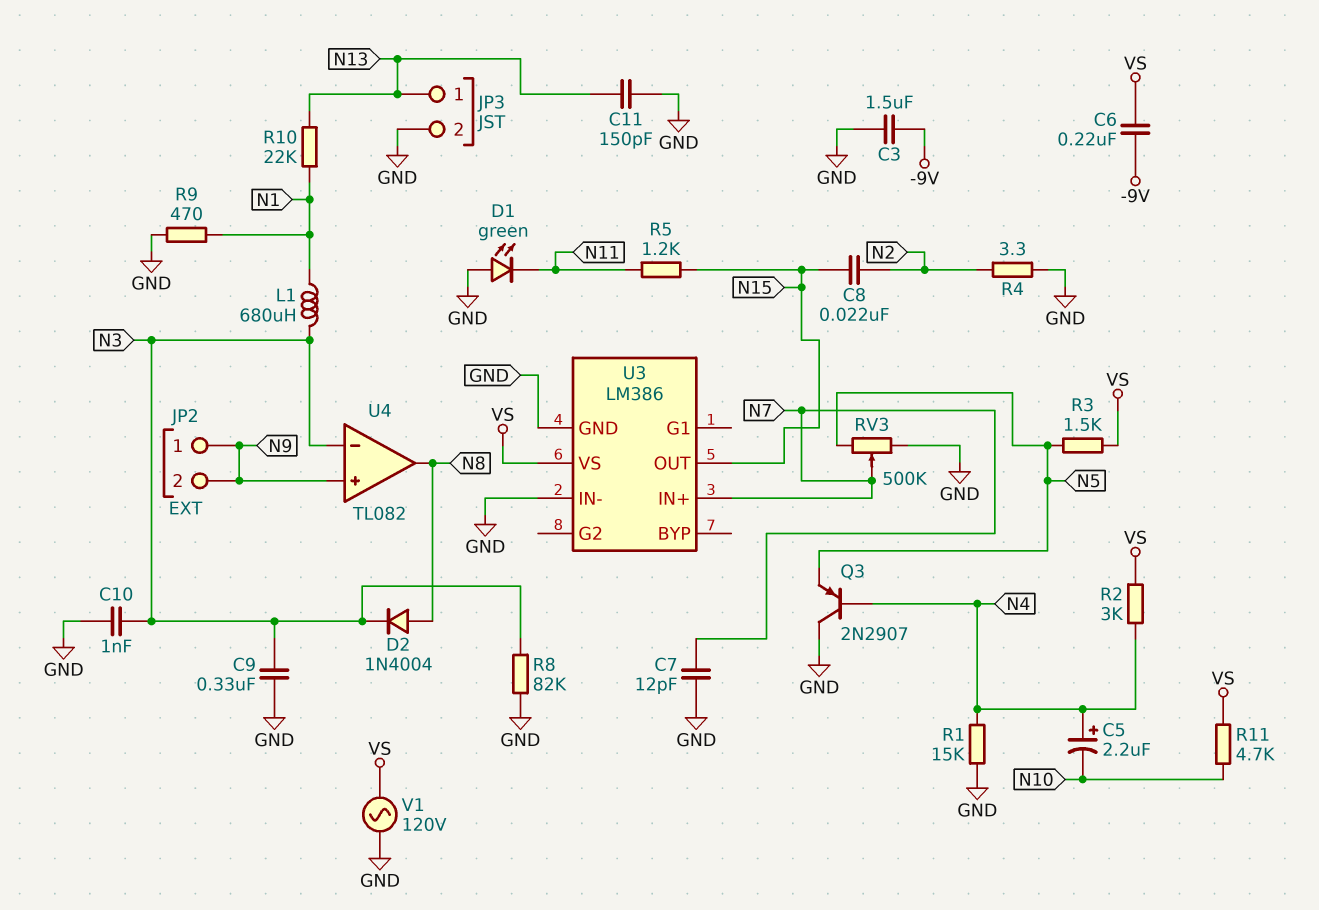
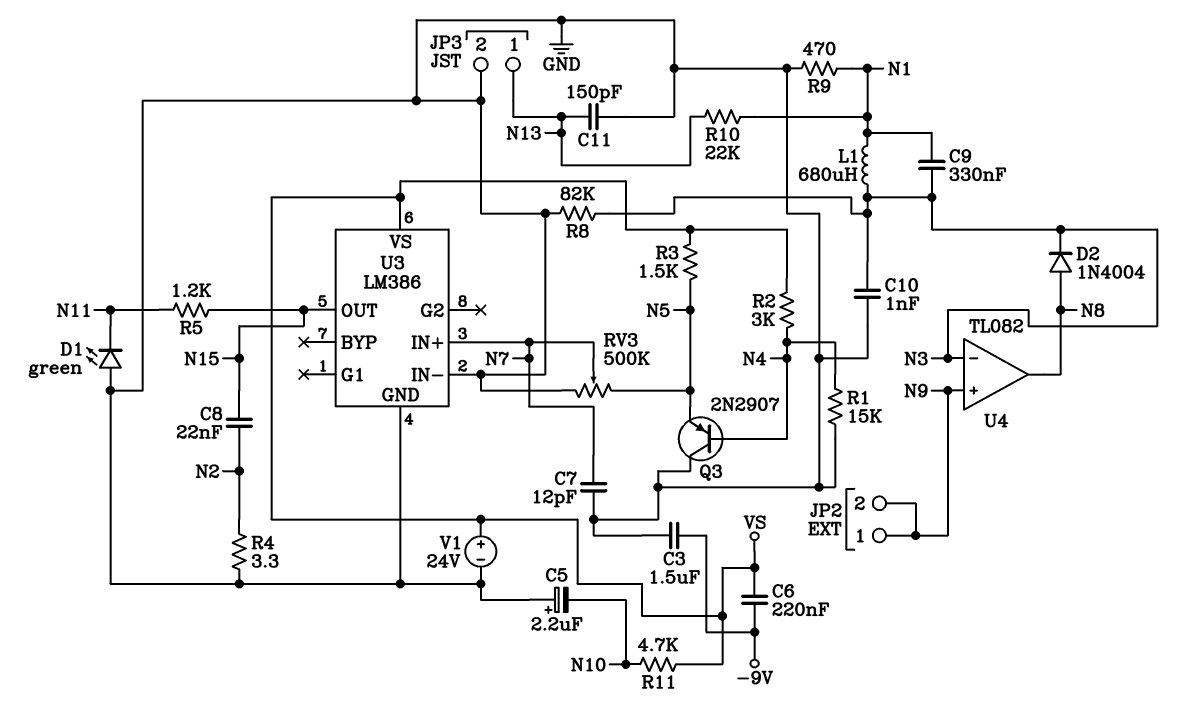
C5: 2.2uF (plus N4, minus N10) -> 2.2uF (plus GND, minus N10)
C9: 330nF (GND, N3) -> 330nF (N1, N3)
V1: AC 120V (GND, VS) -> 24V (plus VS, minus GND)

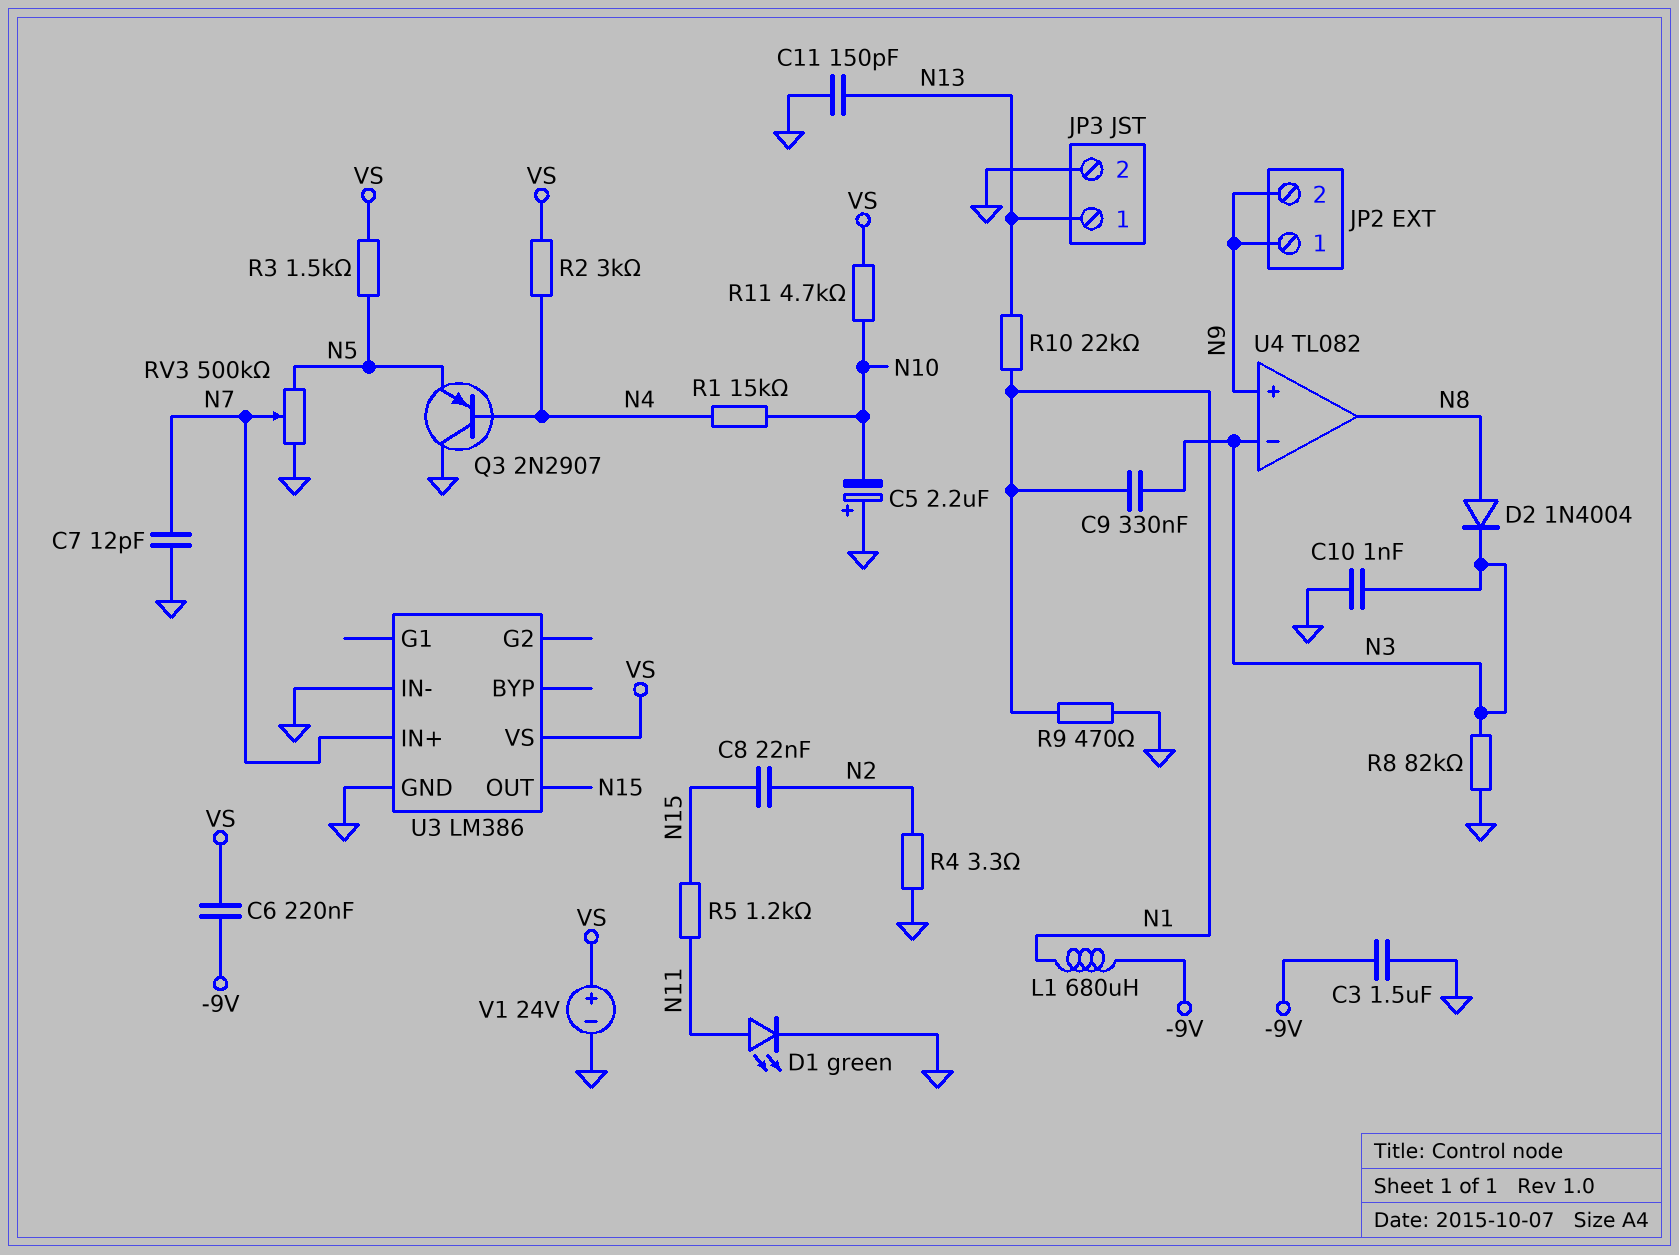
D1: LED green (A GND, K N11) -> LED green (A N11, K GND)
L1: 680uH (N1, N3) -> 680uH (-9V, N1)
R1: 15k (GND, N4) -> 15k (N4, N10)

